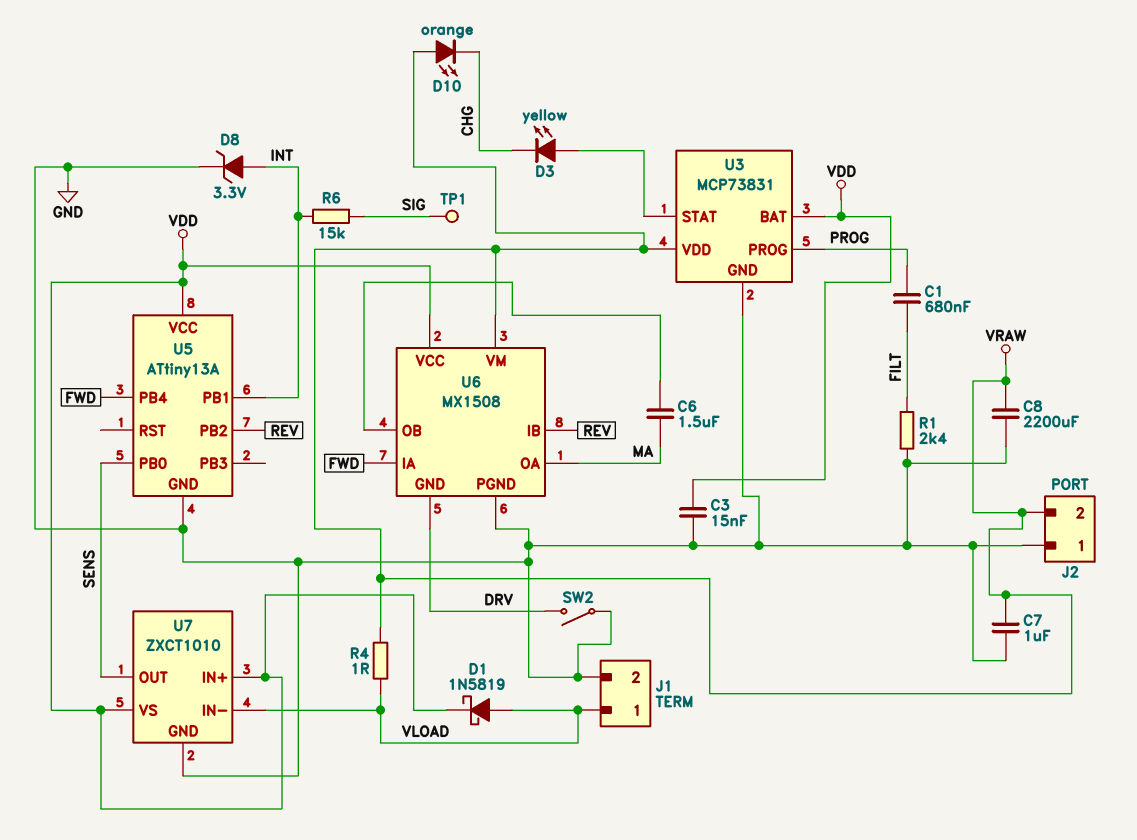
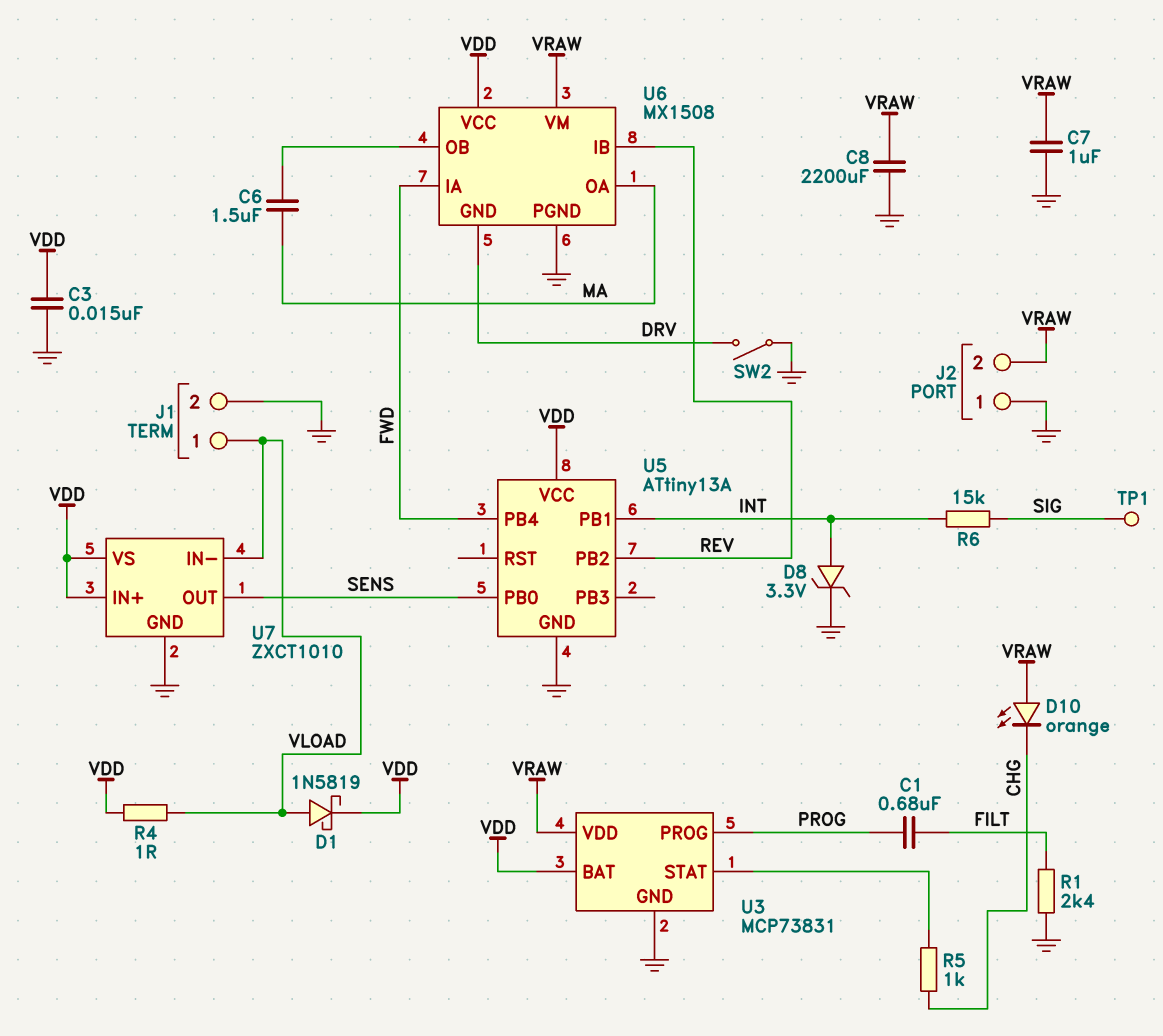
D3: LED yellow (A U3/STAT, K CHG) -> none
R4: 1 (VLOAD, VRAW) -> 1 (VDD, VLOAD)
R5: none -> 1k (CHG, U3/STAT)

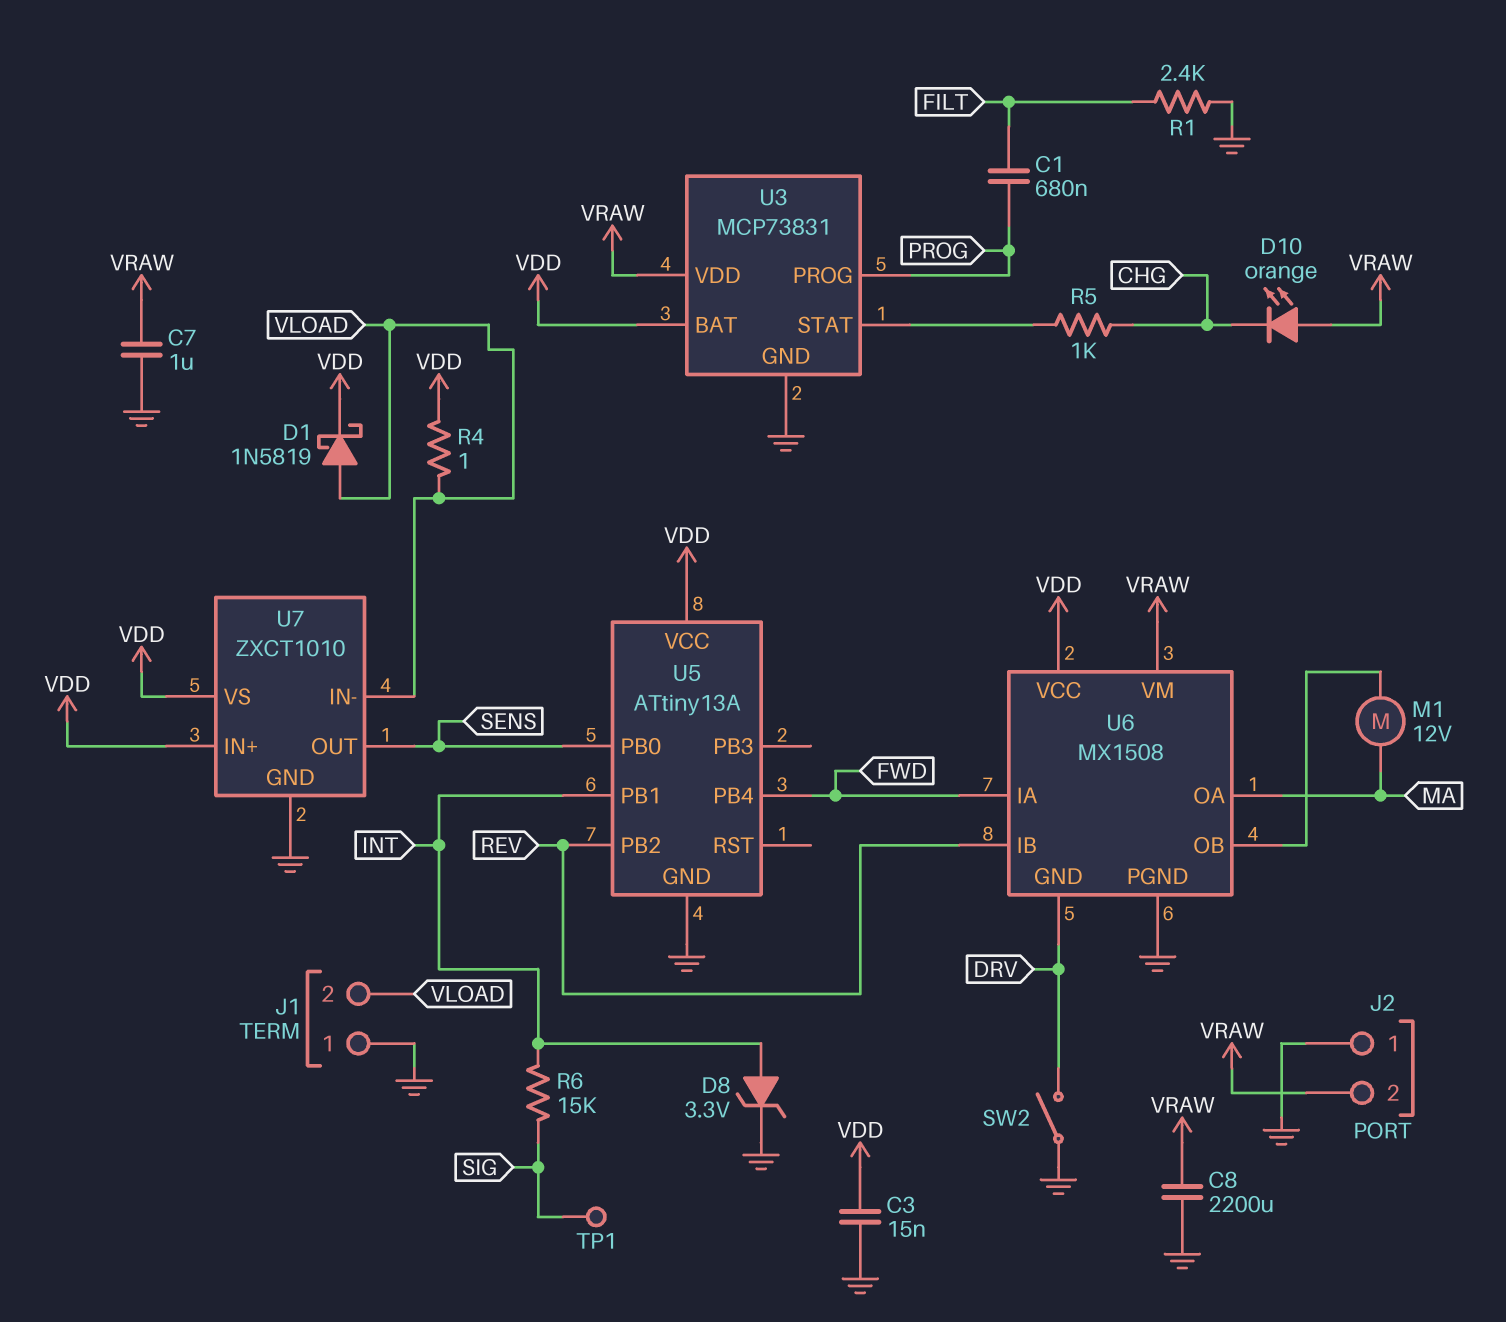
C6: 1.5uF (MA, U6/OB) -> none
J1 pin 1: VLOAD -> GND
J1 pin 2: GND -> VLOAD
M1: none -> motor 12V (MA, U6/OB)

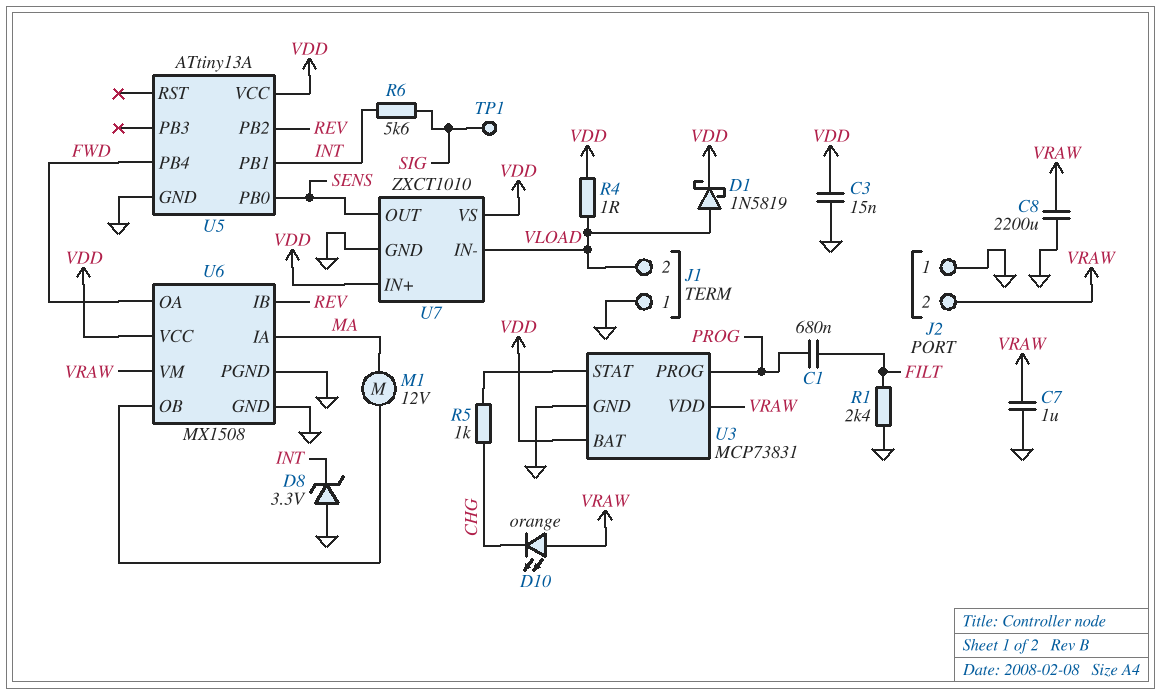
D8: zener 3.3V (A INT, K GND) -> zener 3.3V (A GND, K INT)
R6: 15k (INT, SIG) -> 5.6k (INT, SIG)
SW2: switch (DRV, GND) -> none
U6 pin GND: DRV -> GND
U6 pin IA: FWD -> MA
U6 pin OA: MA -> FWD

